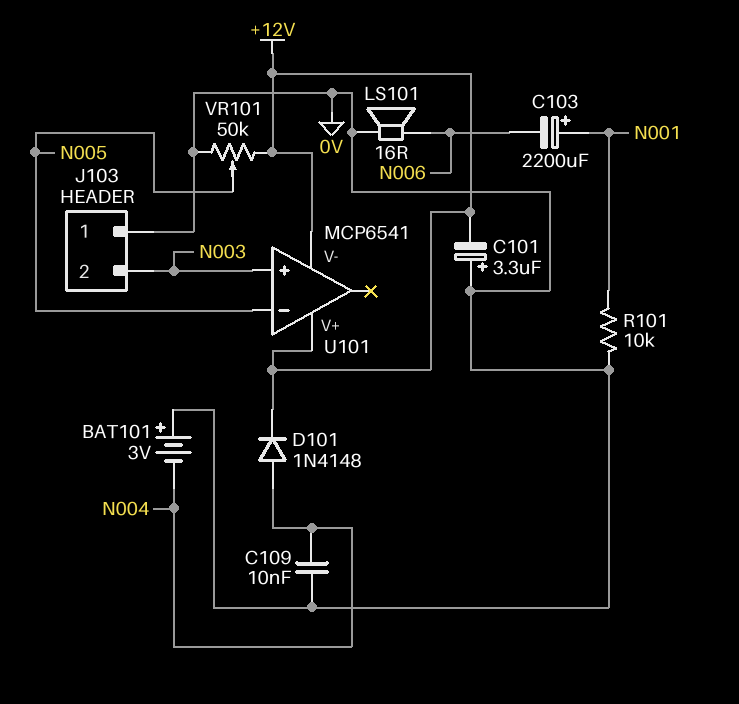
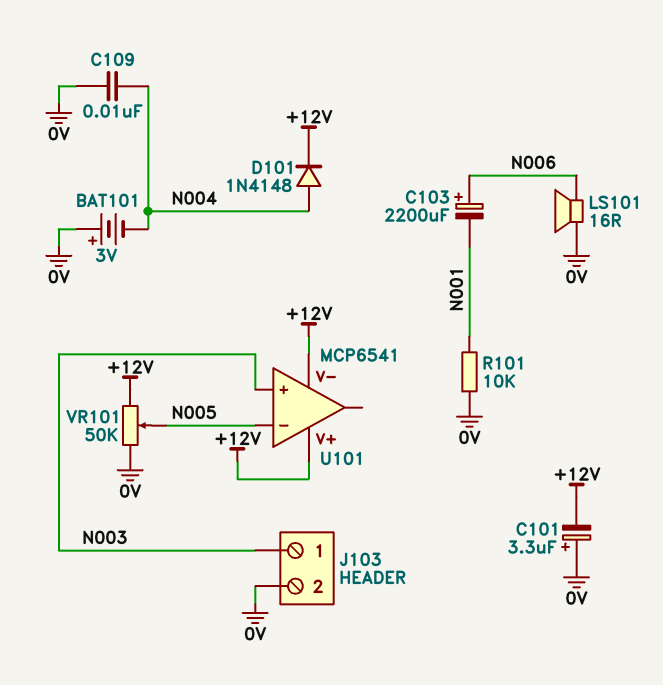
C103: 2200uF (plus N001, minus N006) -> 2200uF (plus N006, minus N001)
J103 pin 1: 0V -> N003
J103 pin 2: N003 -> 0V

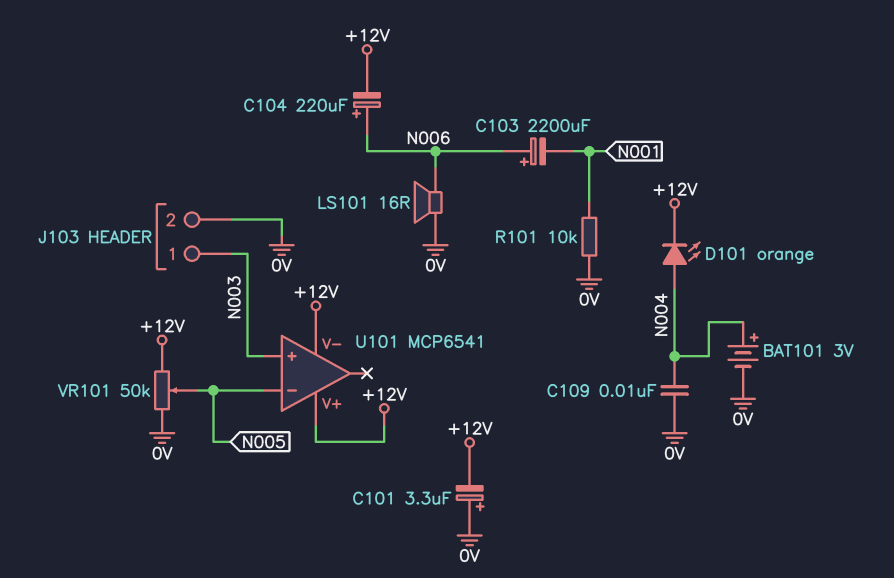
BAT101: 3V (plus 0V, minus N004) -> 3V (plus N004, minus 0V)
C104: none -> 220uF (plus N006, minus +12V)
D101: diode 1N4148 (A N004, K +12V) -> LED orange (A N004, K +12V)

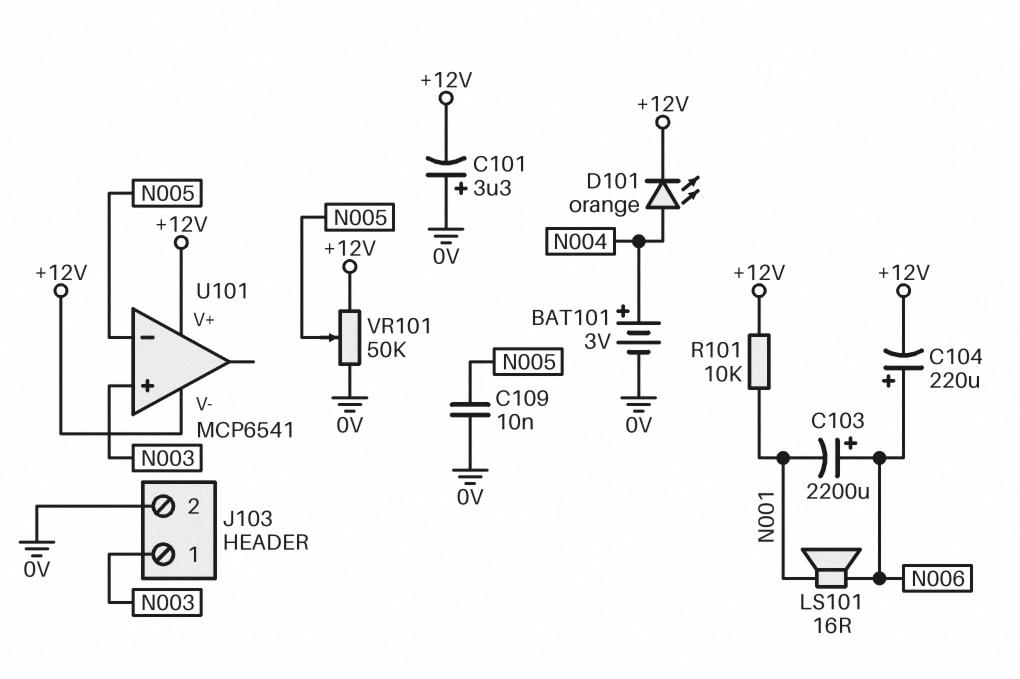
C109: 10nF (0V, N004) -> 10nF (0V, N005)
LS101: speaker 16R (0V, N006) -> speaker 16R (N001, N006)
R101: 10k (0V, N001) -> 10k (+12V, N001)

